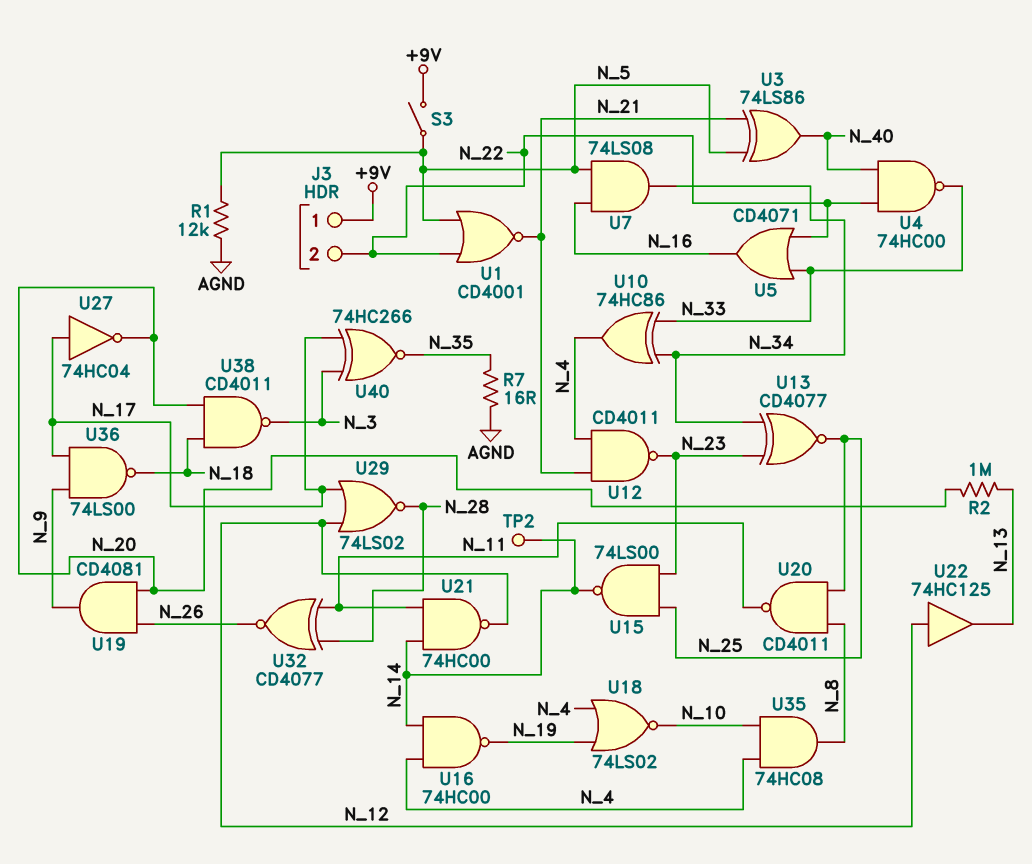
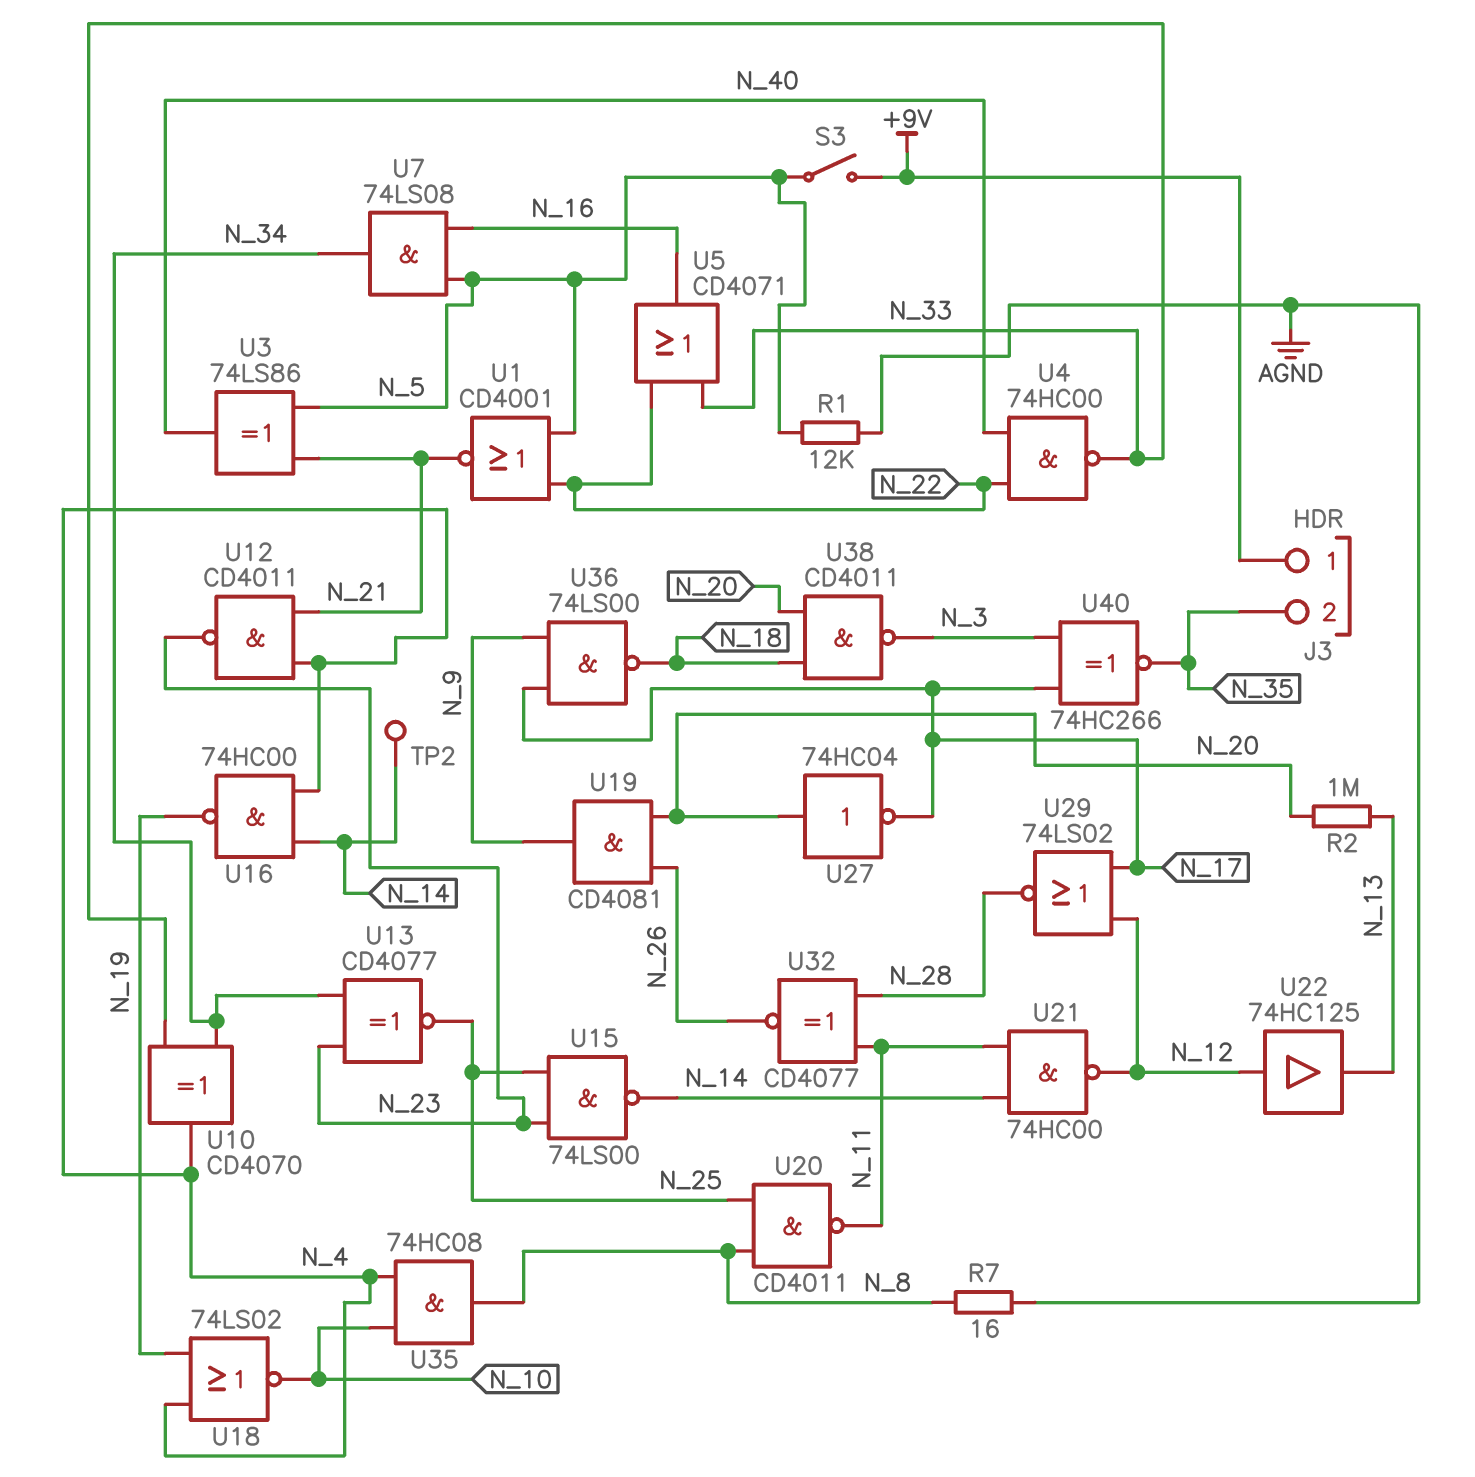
J3 pin 2: N_22 -> N_35
R7: 16 (AGND, N_35) -> 16 (AGND, N_8)
U10: XOR 74HC86 (in N_33, in N_34, out N_4) -> XOR CD4070 (in N_33, in N_34, out N_4)
U27: NOT 74HC04 (in N_17, out N_20) -> NOT 74HC04 (in N_20, out N_17)

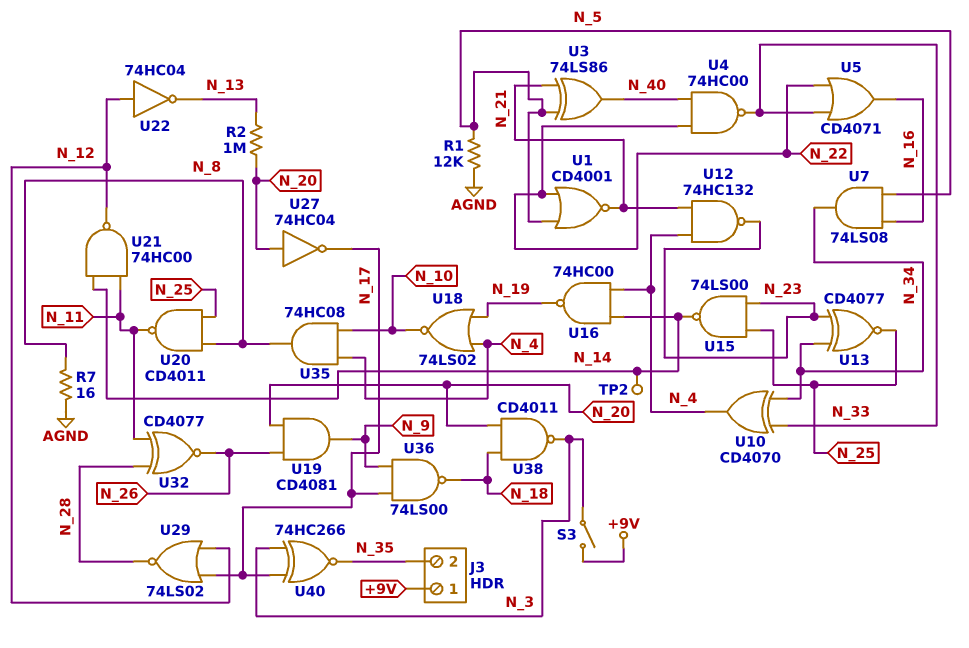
S3: switch (+9V, N_5) -> switch (+9V, N_3)
U12: NAND CD4011 (in N_4, in N_21, out N_23) -> NAND 74HC132 (in N_4, in N_21, out N_23)
U22: buffer 74HC125 (in N_12, out N_13) -> NOT 74HC04 (in N_12, out N_13)

